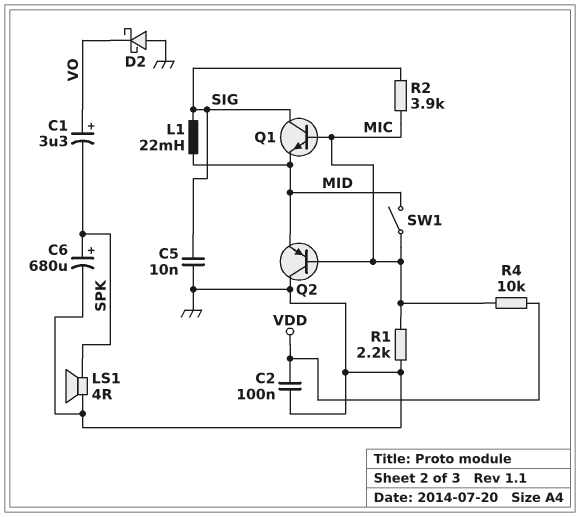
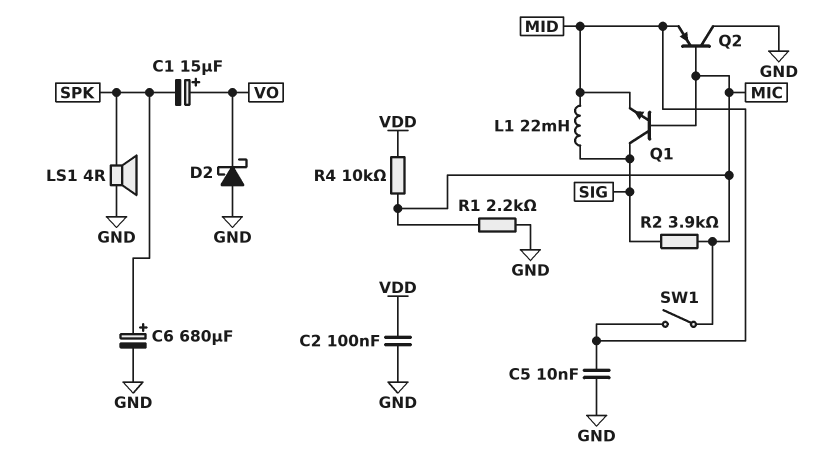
C1: 3.3uF (plus VO, minus SPK) -> 15uF (plus VO, minus SPK)
C5: 10nF (GND, SIG) -> 10nF (GND, MID)

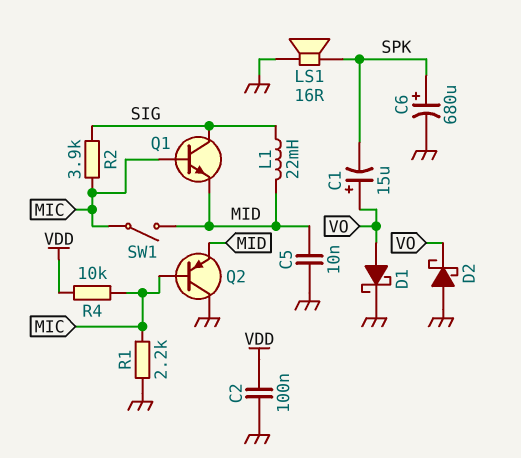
D1: none -> schottky (A VO, K GND)
LS1: speaker 4R (GND, SPK) -> speaker 16R (GND, SPK)

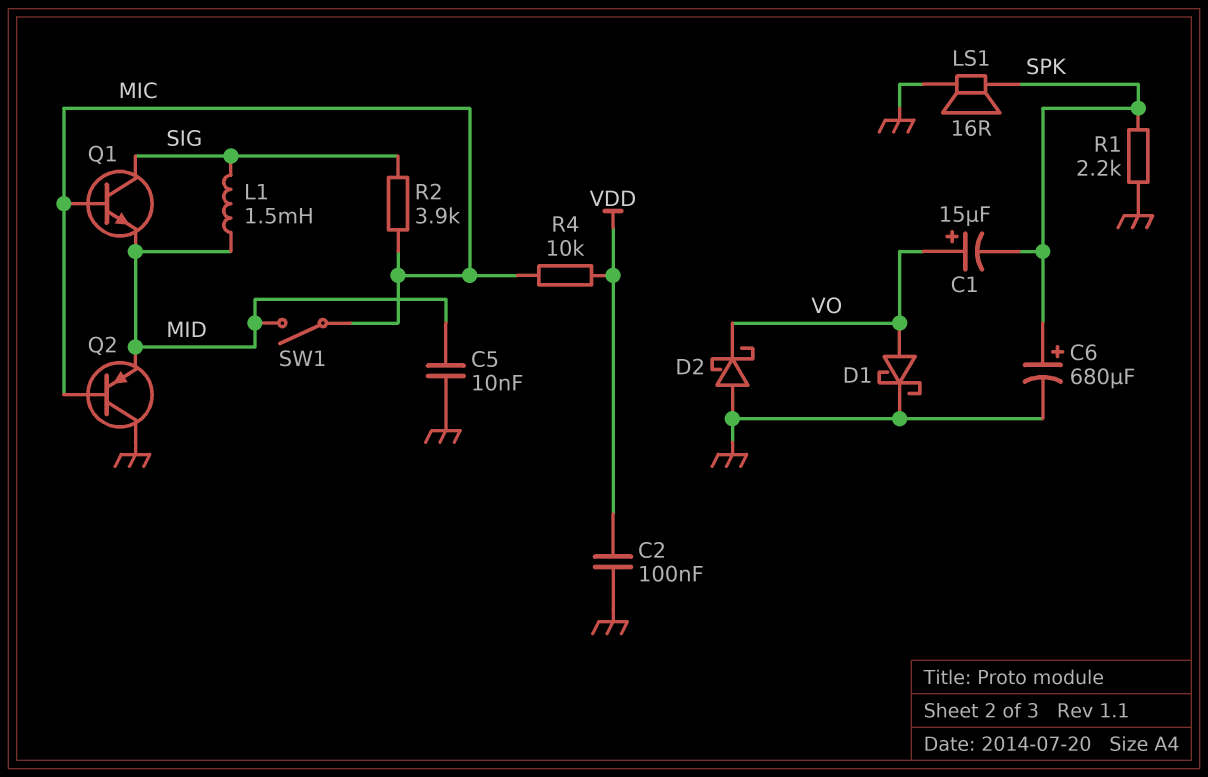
L1: 22mH (MID, SIG) -> 1.5mH (MID, SIG)
R1: 2.2k (GND, MIC) -> 2.2k (GND, SPK)

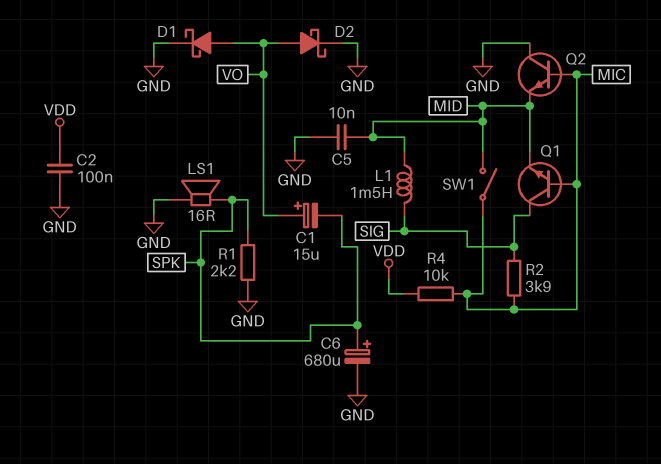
D2: schottky (A GND, K VO) -> schottky (A VO, K GND)
Q2: PNP (B MIC, C GND, E MID) -> NPN (B MIC, C GND, E MID)

